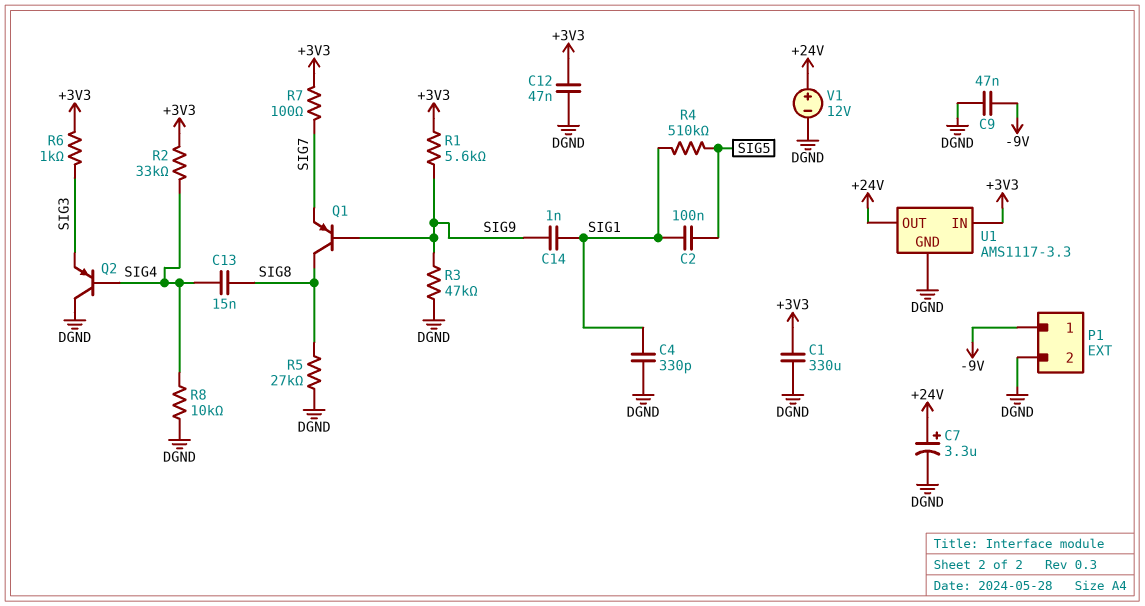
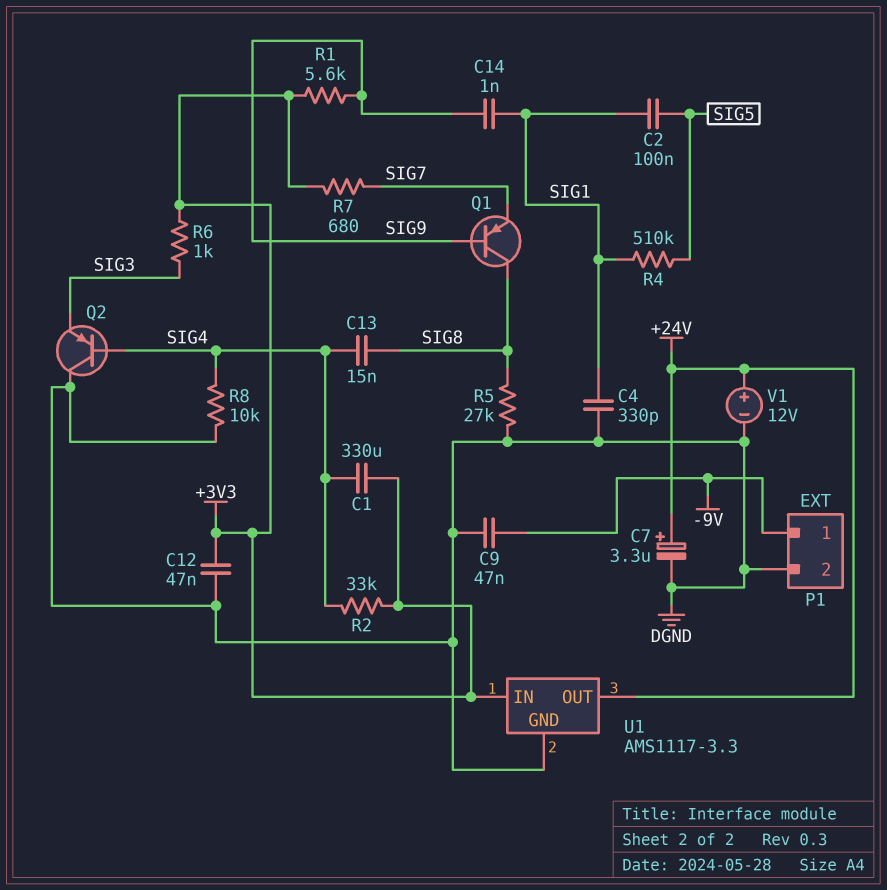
C1: 330uF (+3V3, DGND) -> 330uF (+3V3, SIG4)
R3: 47k (DGND, SIG9) -> none
R7: 100 (+3V3, SIG7) -> 680 (+3V3, SIG7)

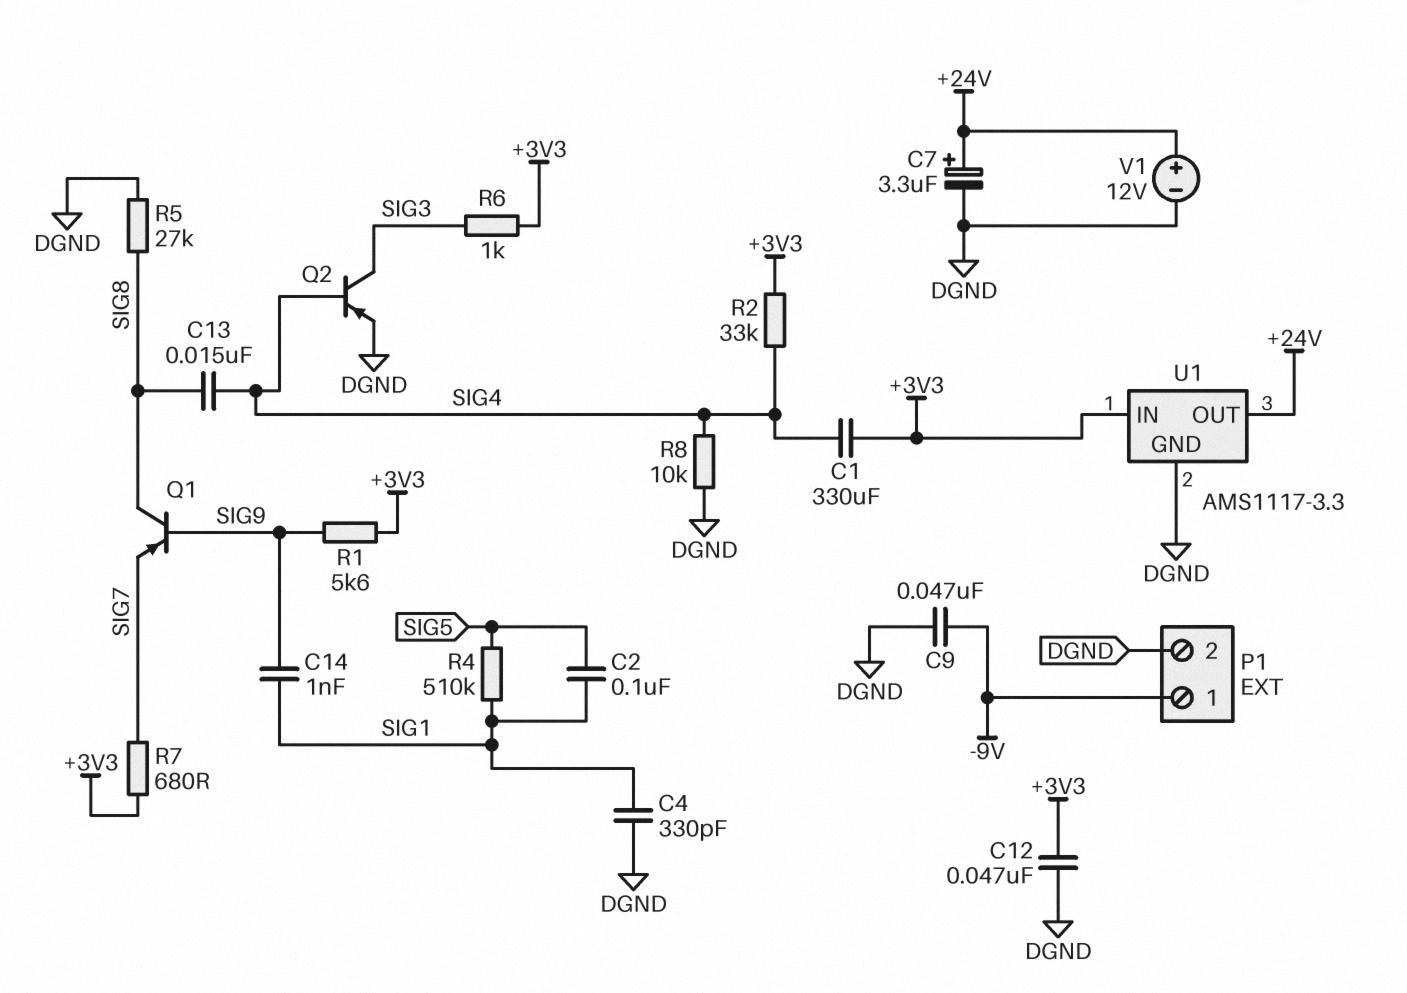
Q2: PNP (B SIG4, C DGND, E SIG3) -> PNP (B SIG4, C SIG3, E DGND)

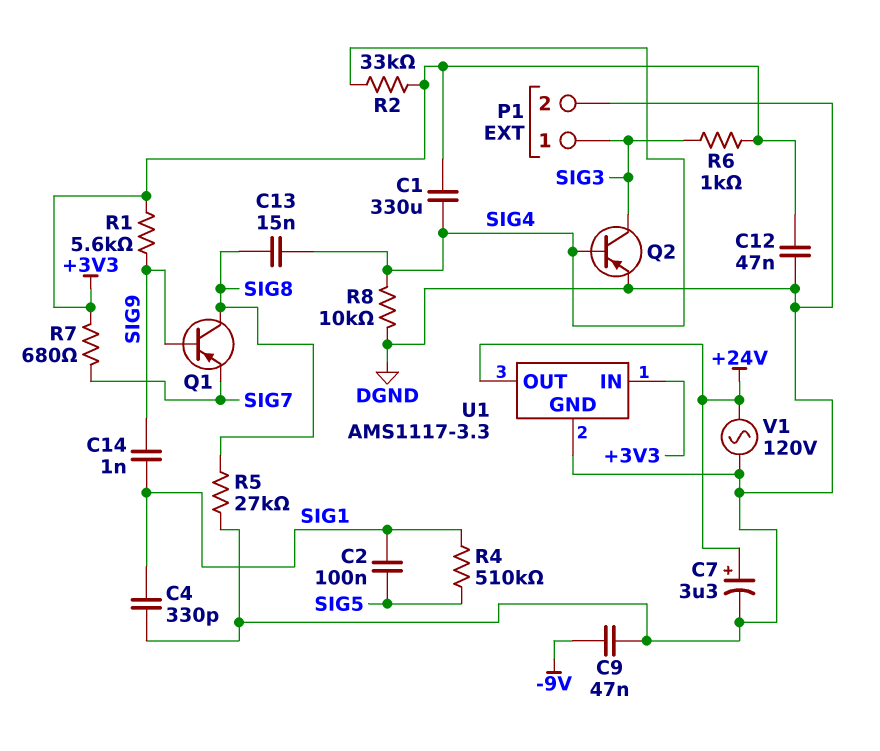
P1 pin 1: -9V -> SIG3
V1: 12V (plus +24V, minus DGND) -> AC 120V (+24V, DGND)

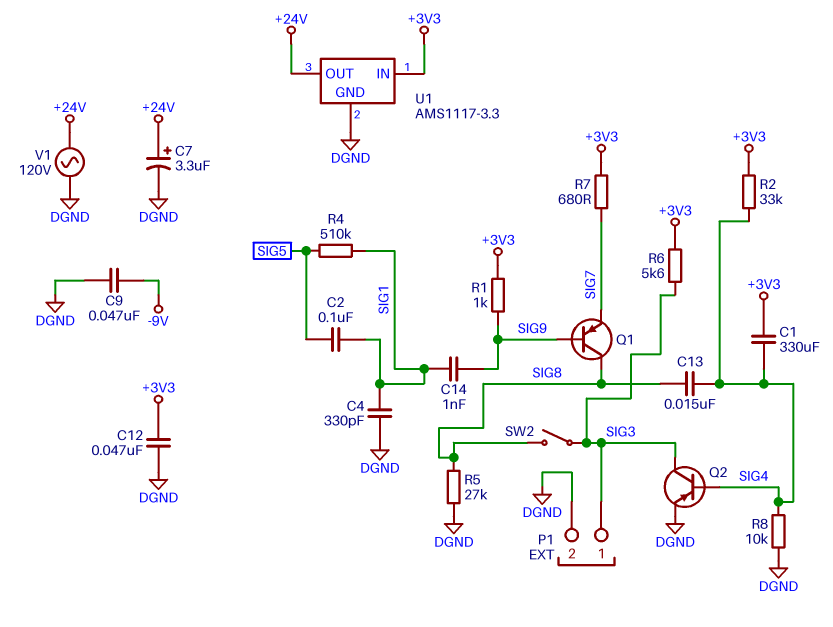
R1: 5.6k (+3V3, SIG9) -> 1k (+3V3, SIG9)
R6: 1k (+3V3, SIG3) -> 5.6k (+3V3, SIG3)
SW2: none -> switch (SIG3, SIG8)

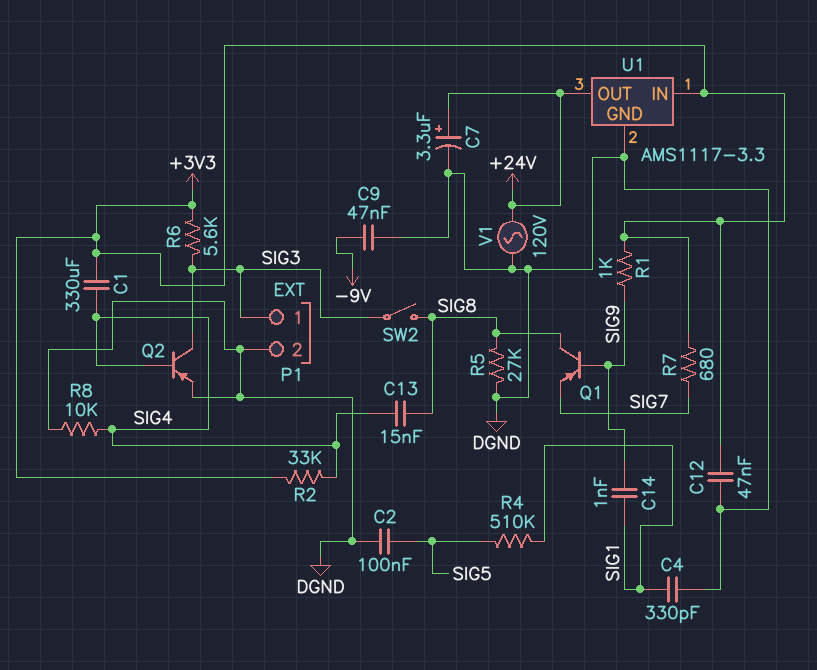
C2: 100nF (SIG1, SIG5) -> 100nF (DGND, SIG5)

